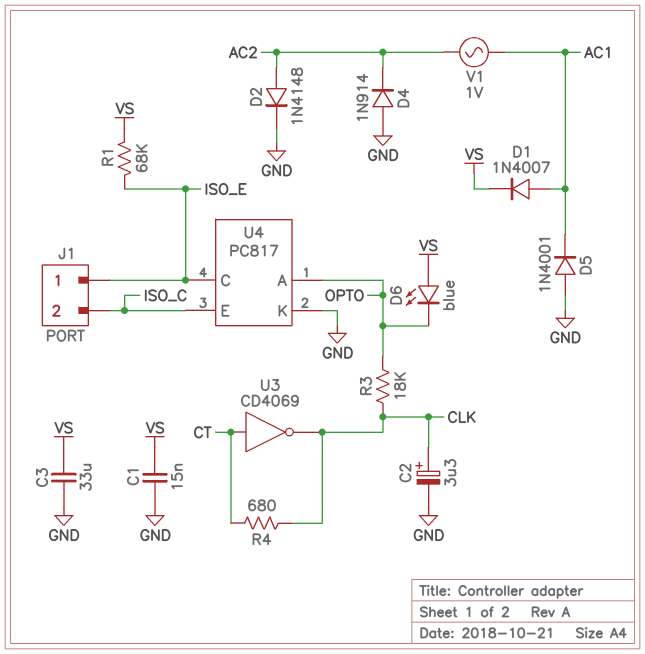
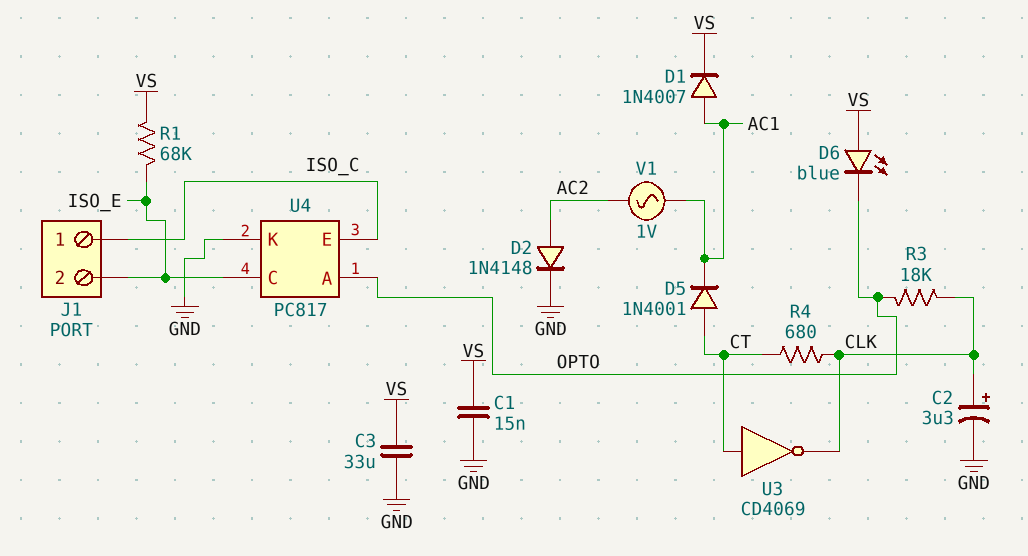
D4: diode 1N914 (A GND, K AC2) -> none
D5: diode 1N4001 (A GND, K AC1) -> diode 1N4001 (A CT, K AC1)
J1 pin 1: ISO_E -> ISO_C
J1 pin 2: ISO_C -> ISO_E

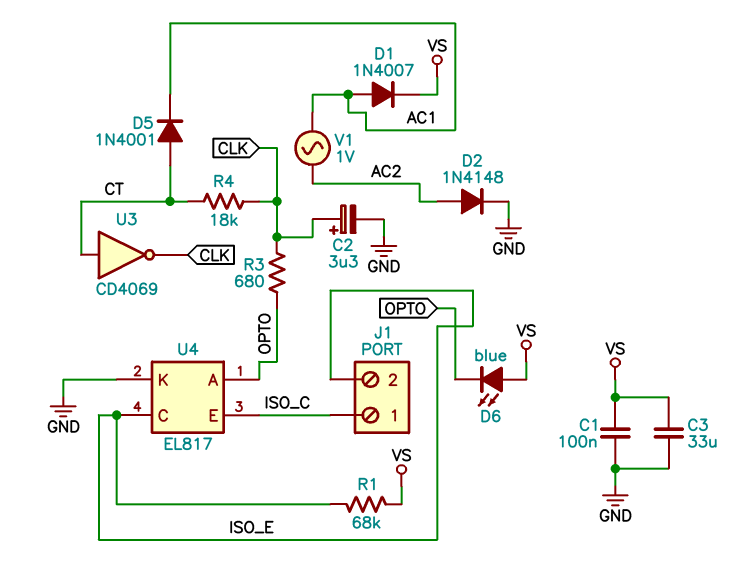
C1: 15nF (GND, VS) -> 100nF (GND, VS)
R3: 18k (CLK, OPTO) -> 680 (CLK, OPTO)
R4: 680 (CLK, CT) -> 18k (CLK, CT)
U4: PC817 -> EL817

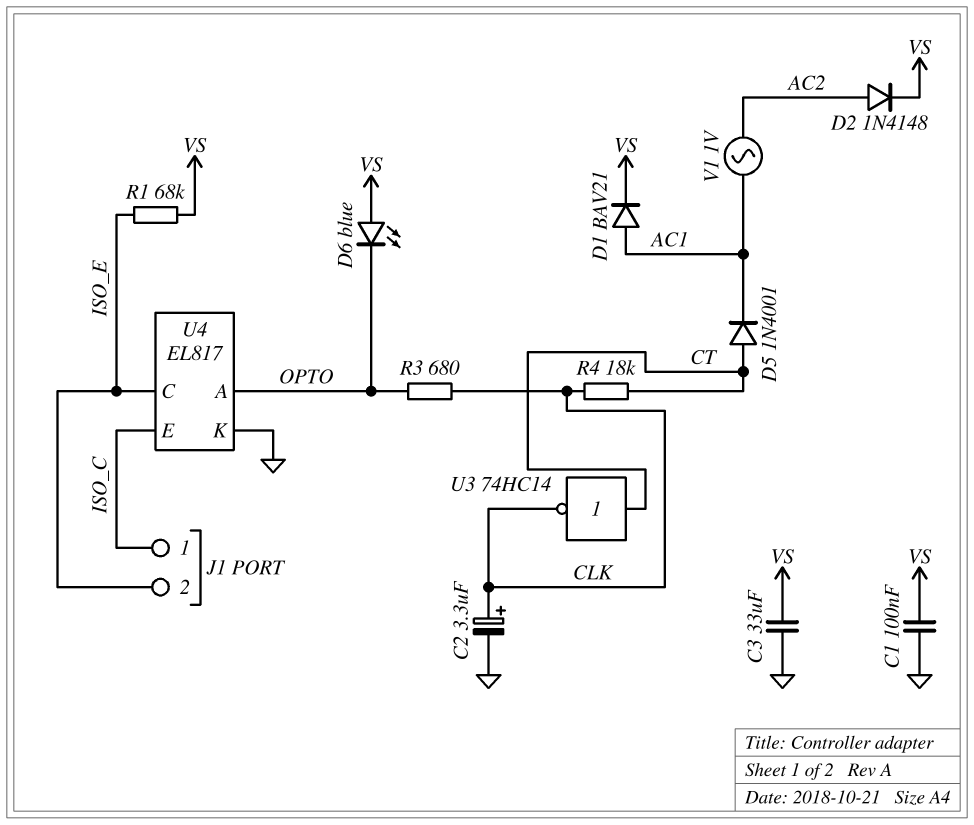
D1: diode 1N4007 (A AC1, K VS) -> diode BAV21 (A AC1, K VS)
D2: diode 1N4148 (A AC2, K GND) -> diode 1N4148 (A AC2, K VS)
U3: NOT CD4069 (in CT, out CLK) -> NOT 74HC14 (in CT, out CLK)

